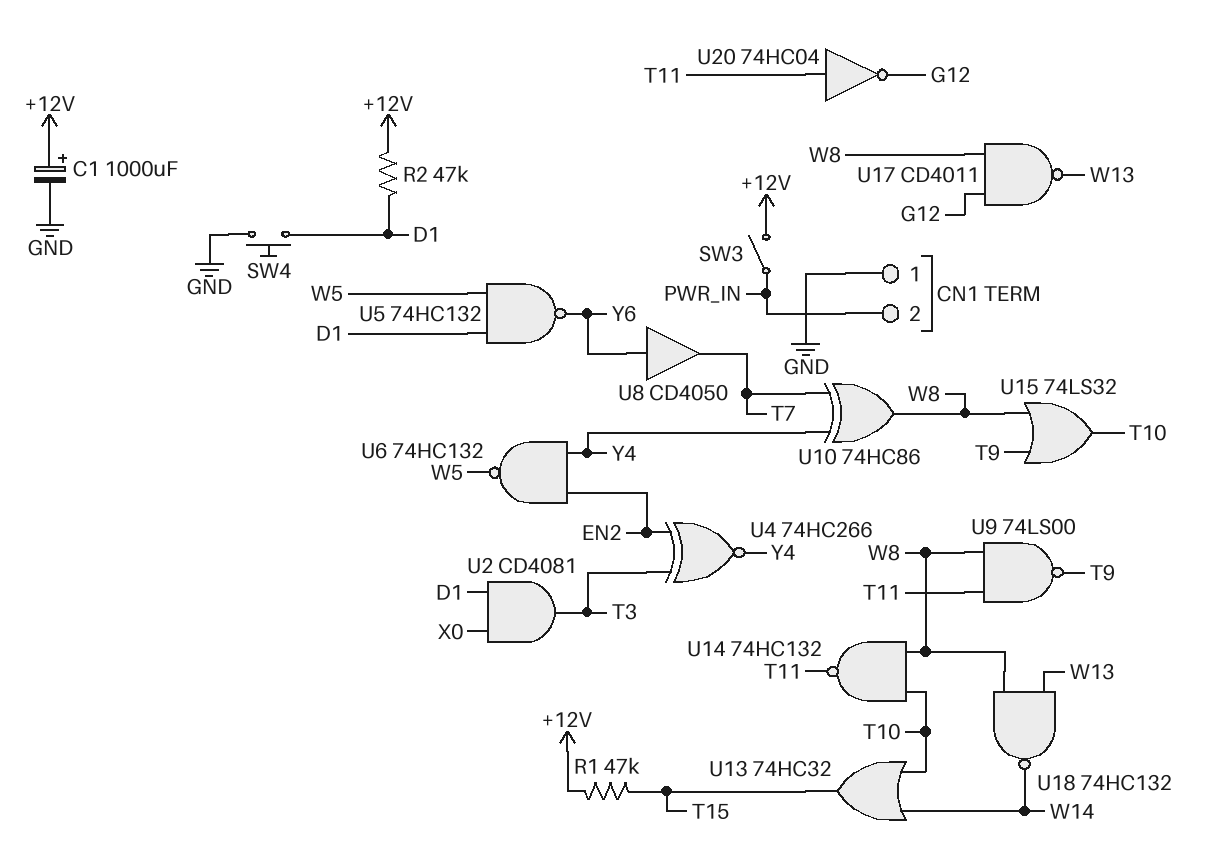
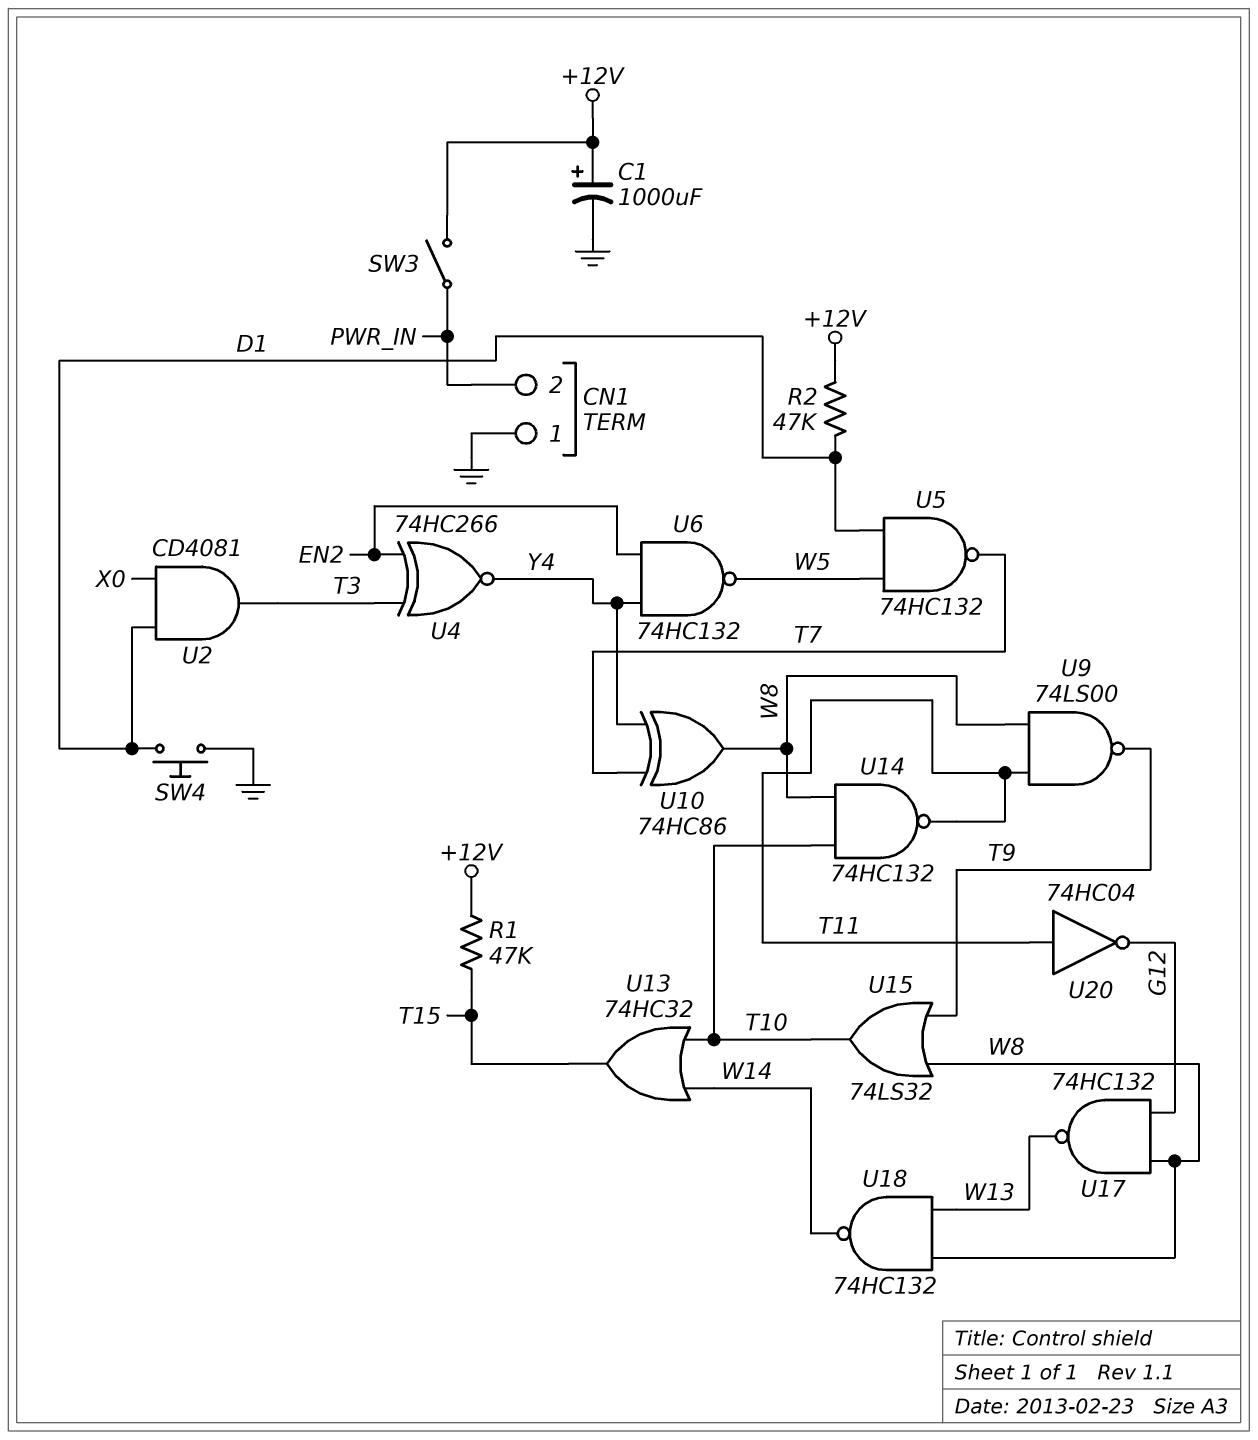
U5: NAND 74HC132 (in D1, in W5, out Y6) -> NAND 74HC132 (in D1, in W5, out T7)
U8: buffer CD4050 (in Y6, out T7) -> none
U17: NAND CD4011 (in G12, in W8, out W13) -> NAND 74HC132 (in G12, in W8, out W13)

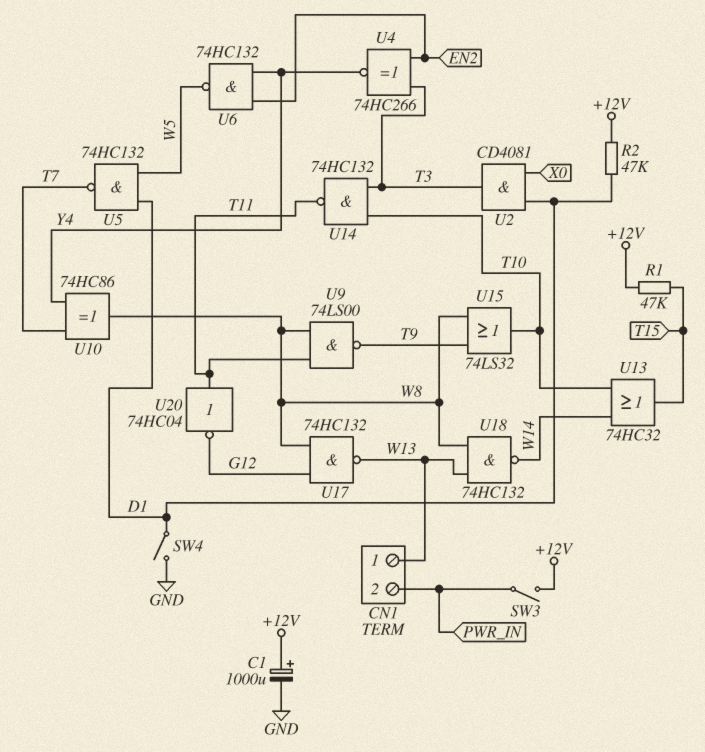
CN1 pin 1: GND -> W13
SW4: button (D1, GND) -> switch (D1, GND)
U14: NAND 74HC132 (in T10, in W8, out T11) -> NAND 74HC132 (in T3, in T10, out T11)

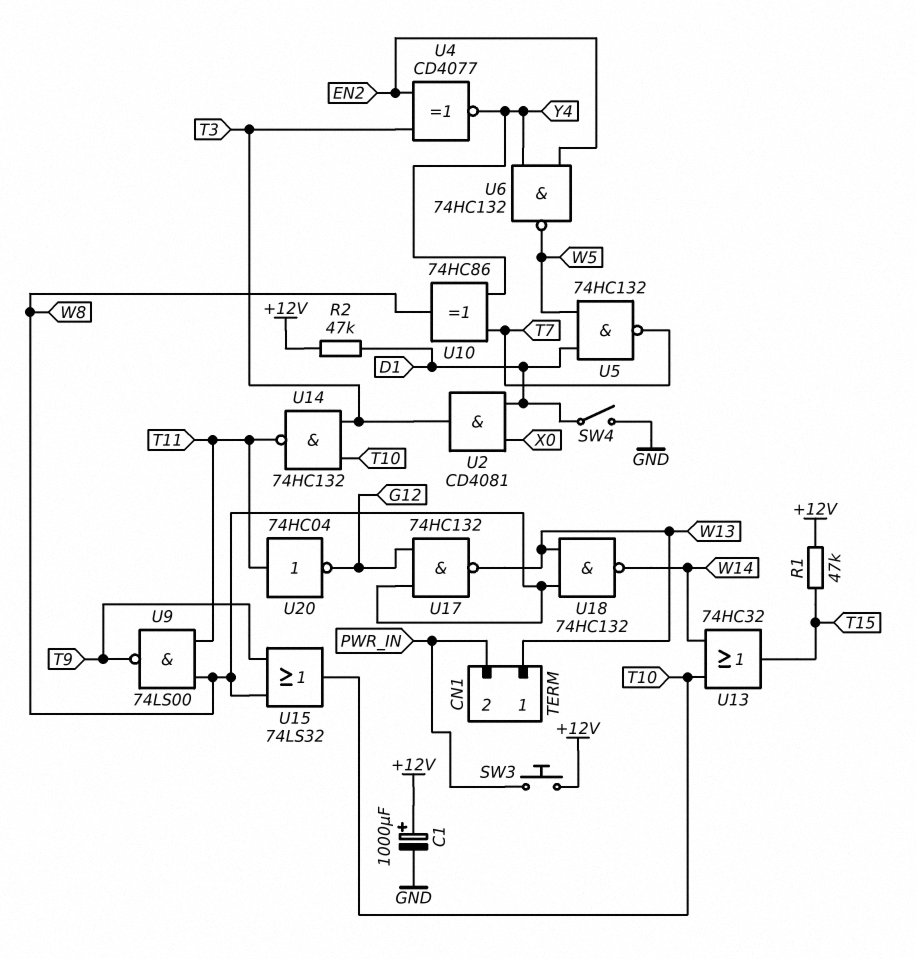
SW3: switch (+12V, PWR_IN) -> button (+12V, PWR_IN)
U4: XNOR 74HC266 (in EN2, in T3, out Y4) -> XNOR CD4077 (in EN2, in T3, out Y4)

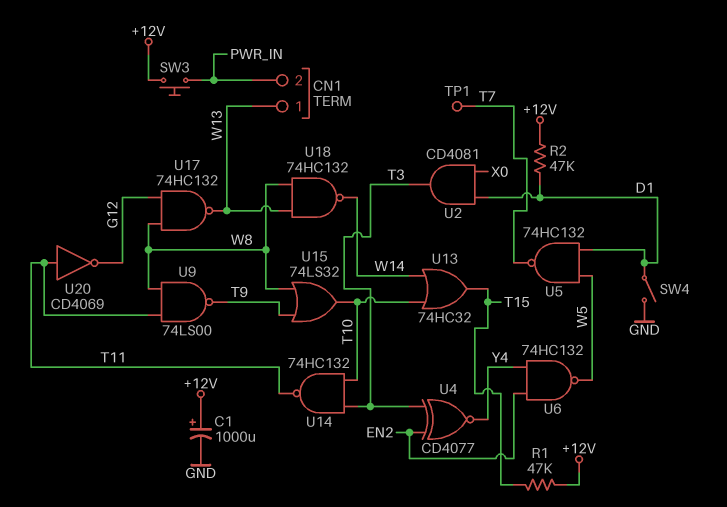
TP1: none -> test point (T7)
U10: XOR 74HC86 (in T7, in Y4, out W8) -> none
U20: NOT 74HC04 (in T11, out G12) -> NOT CD4069 (in T11, out G12)

